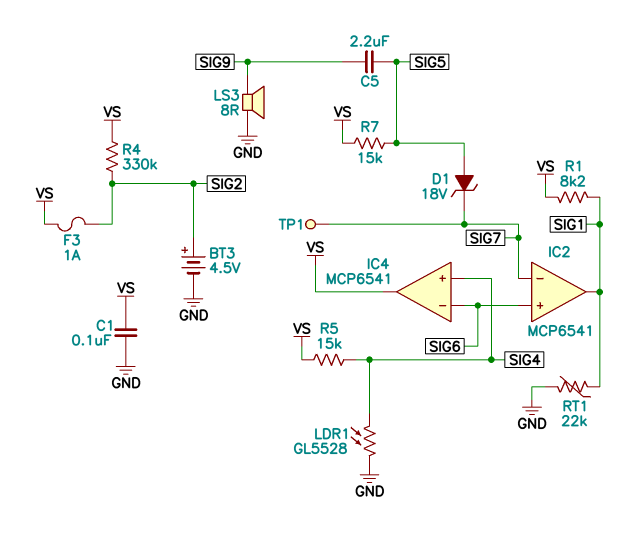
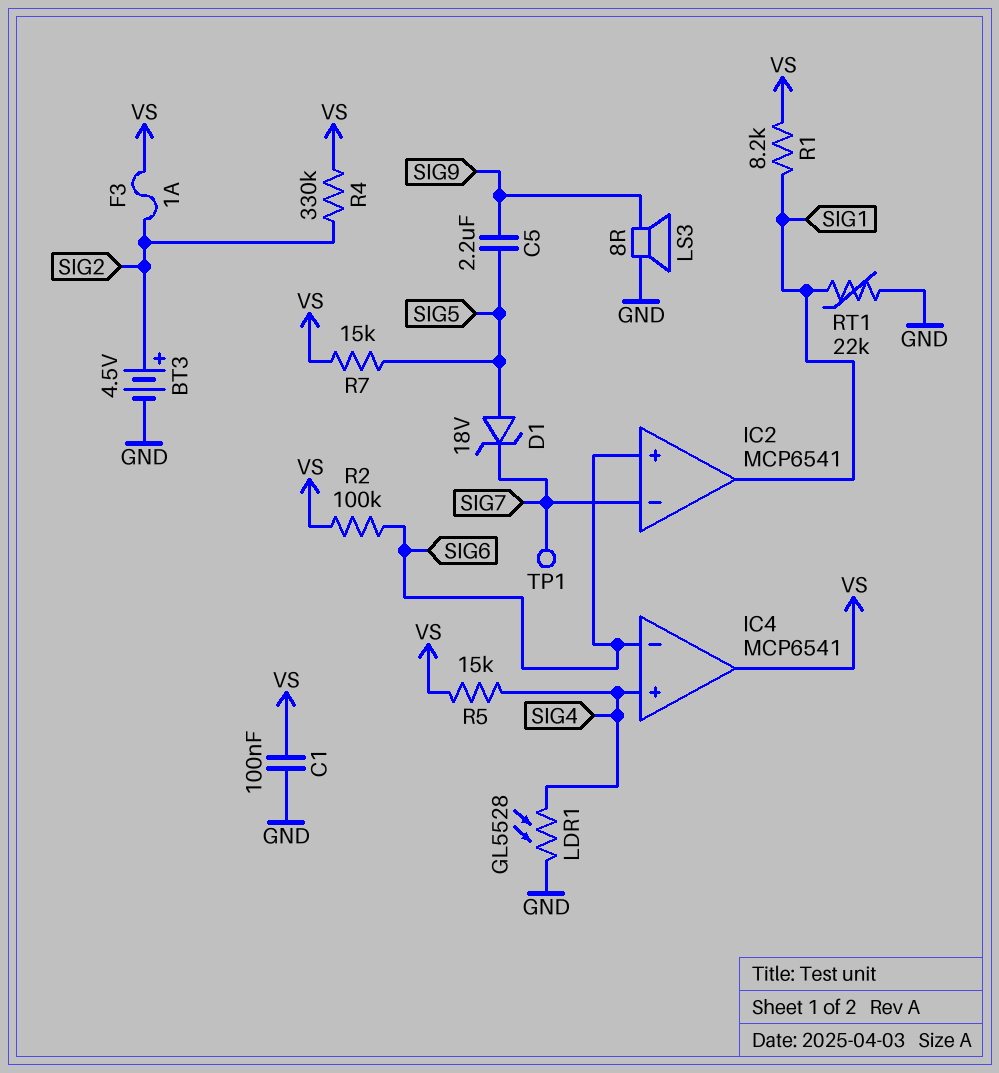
R2: none -> 100k (SIG6, VS)

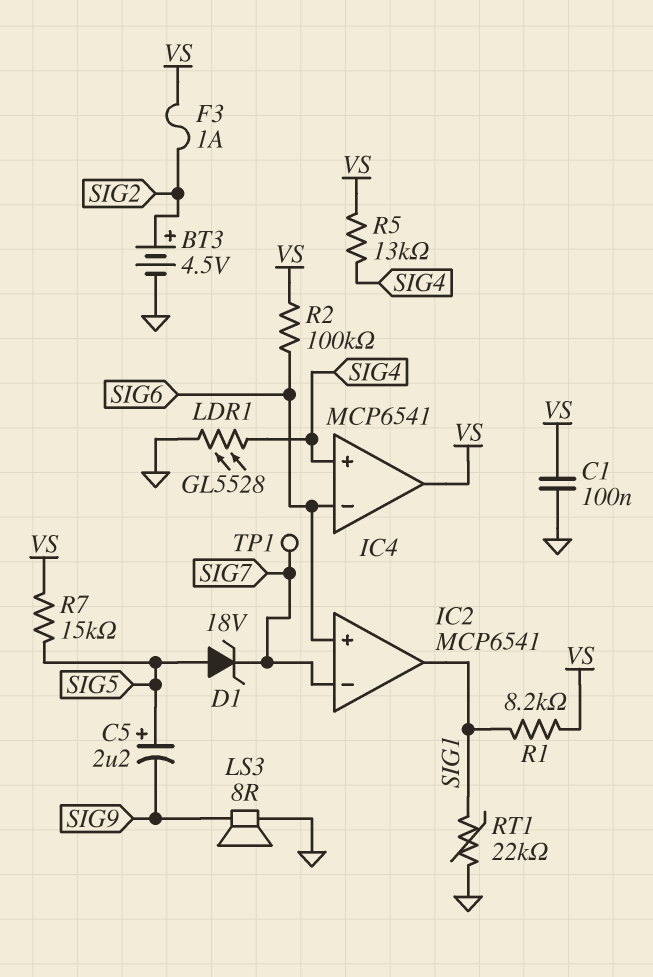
C5: 2.2uF (SIG5, SIG9) -> 2.2uF (plus SIG5, minus SIG9)
R4: 330k (SIG2, VS) -> none
R5: 15k (SIG4, VS) -> 13k (SIG4, VS)

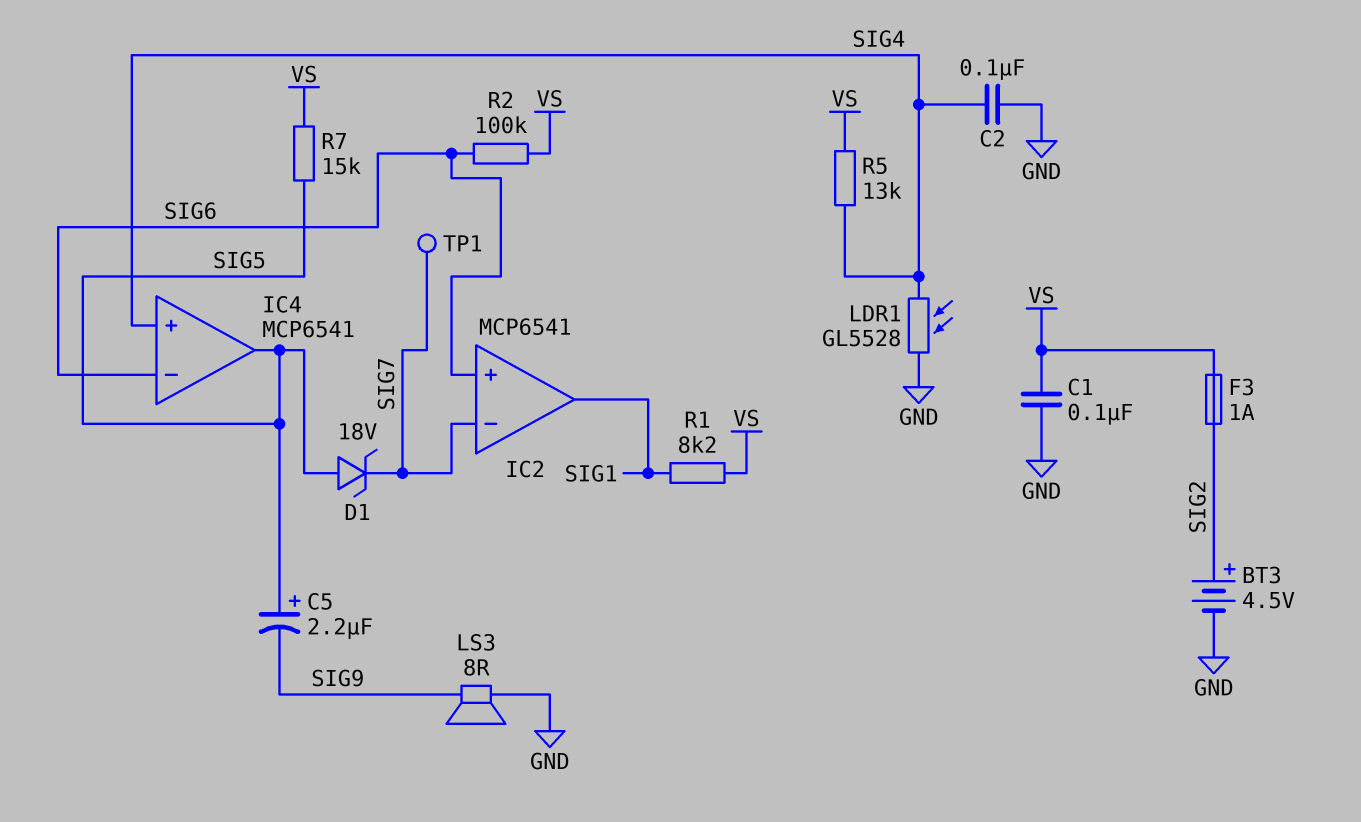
C2: none -> 100nF (GND, SIG4)
IC4 pin out: VS -> SIG5
RT1: 22k (GND, SIG1) -> none

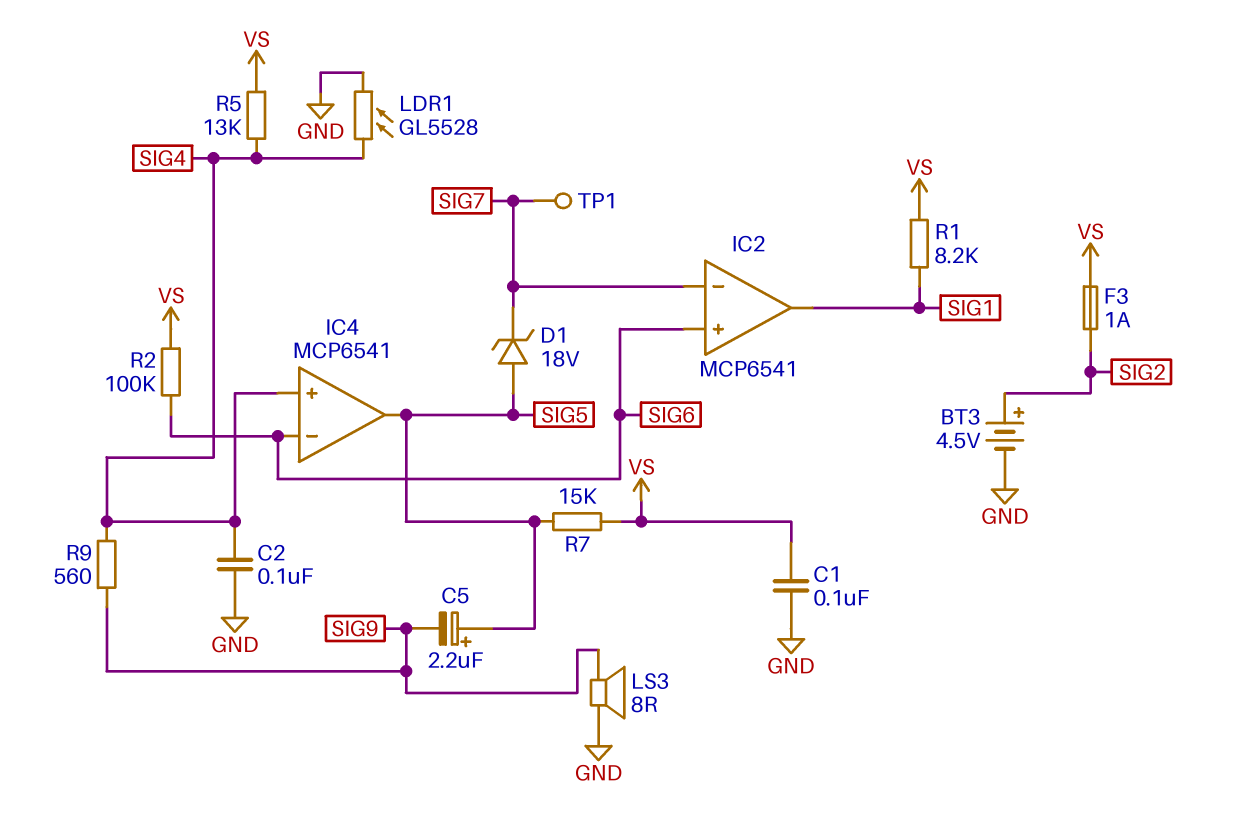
R9: none -> 560 (SIG4, SIG9)

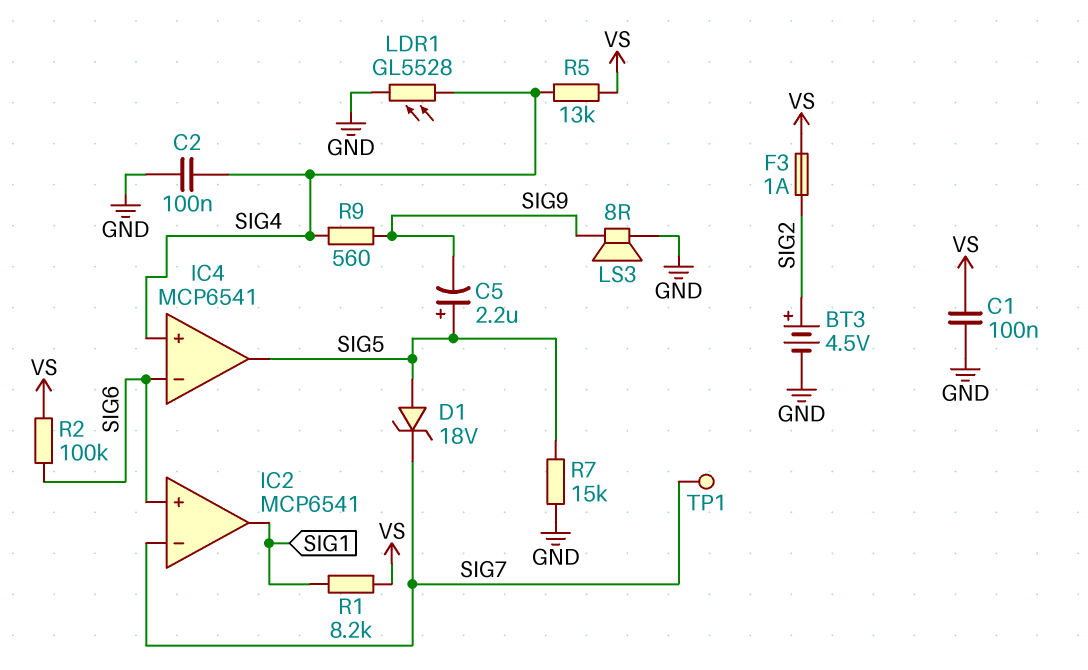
R7: 15k (SIG5, VS) -> 15k (GND, SIG5)

